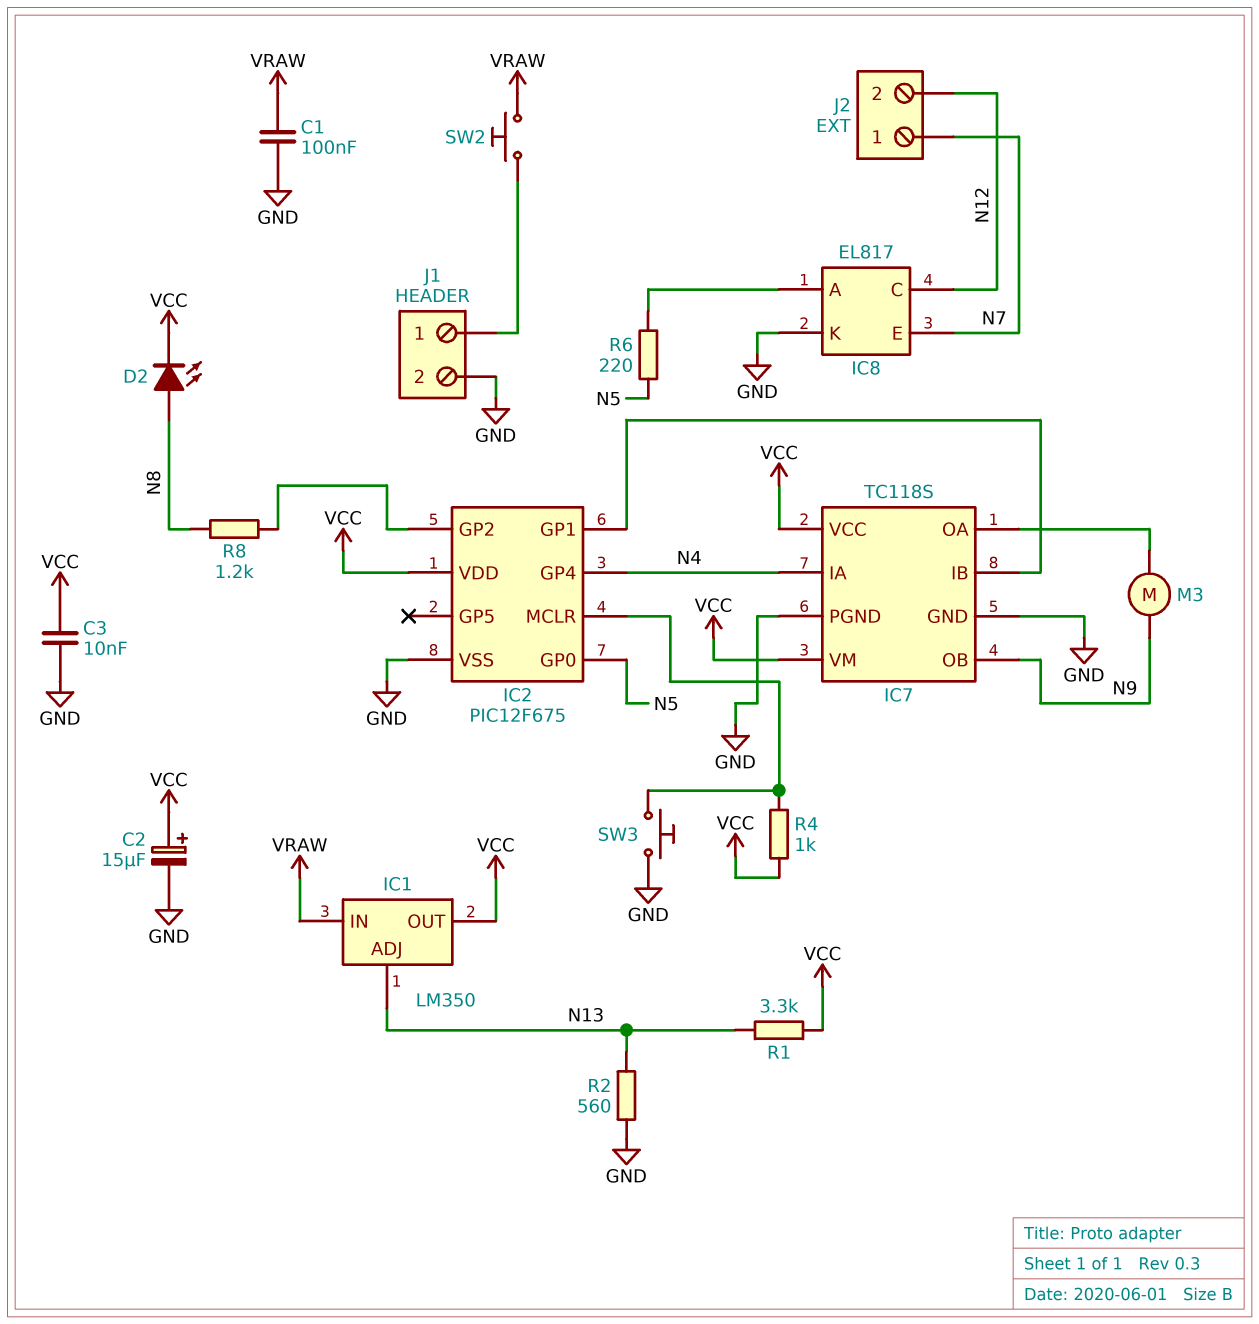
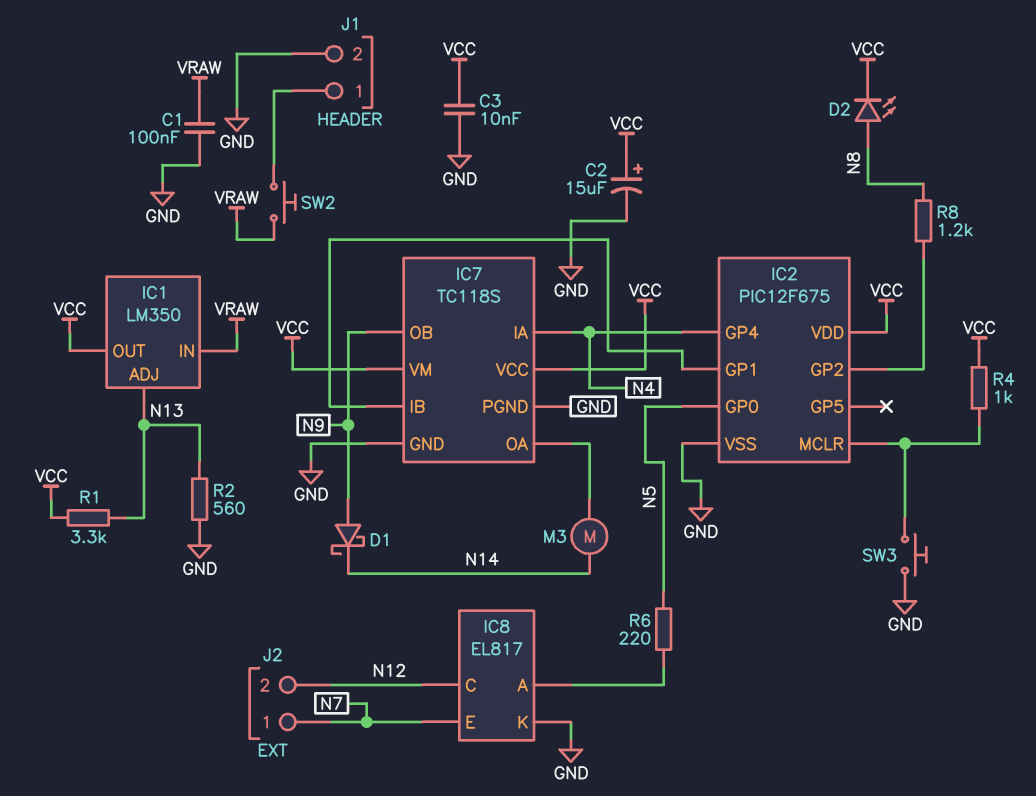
D1: none -> schottky (A N9, K N14)
M3: motor (IC7/OA, N9) -> motor (IC7/OA, N14)

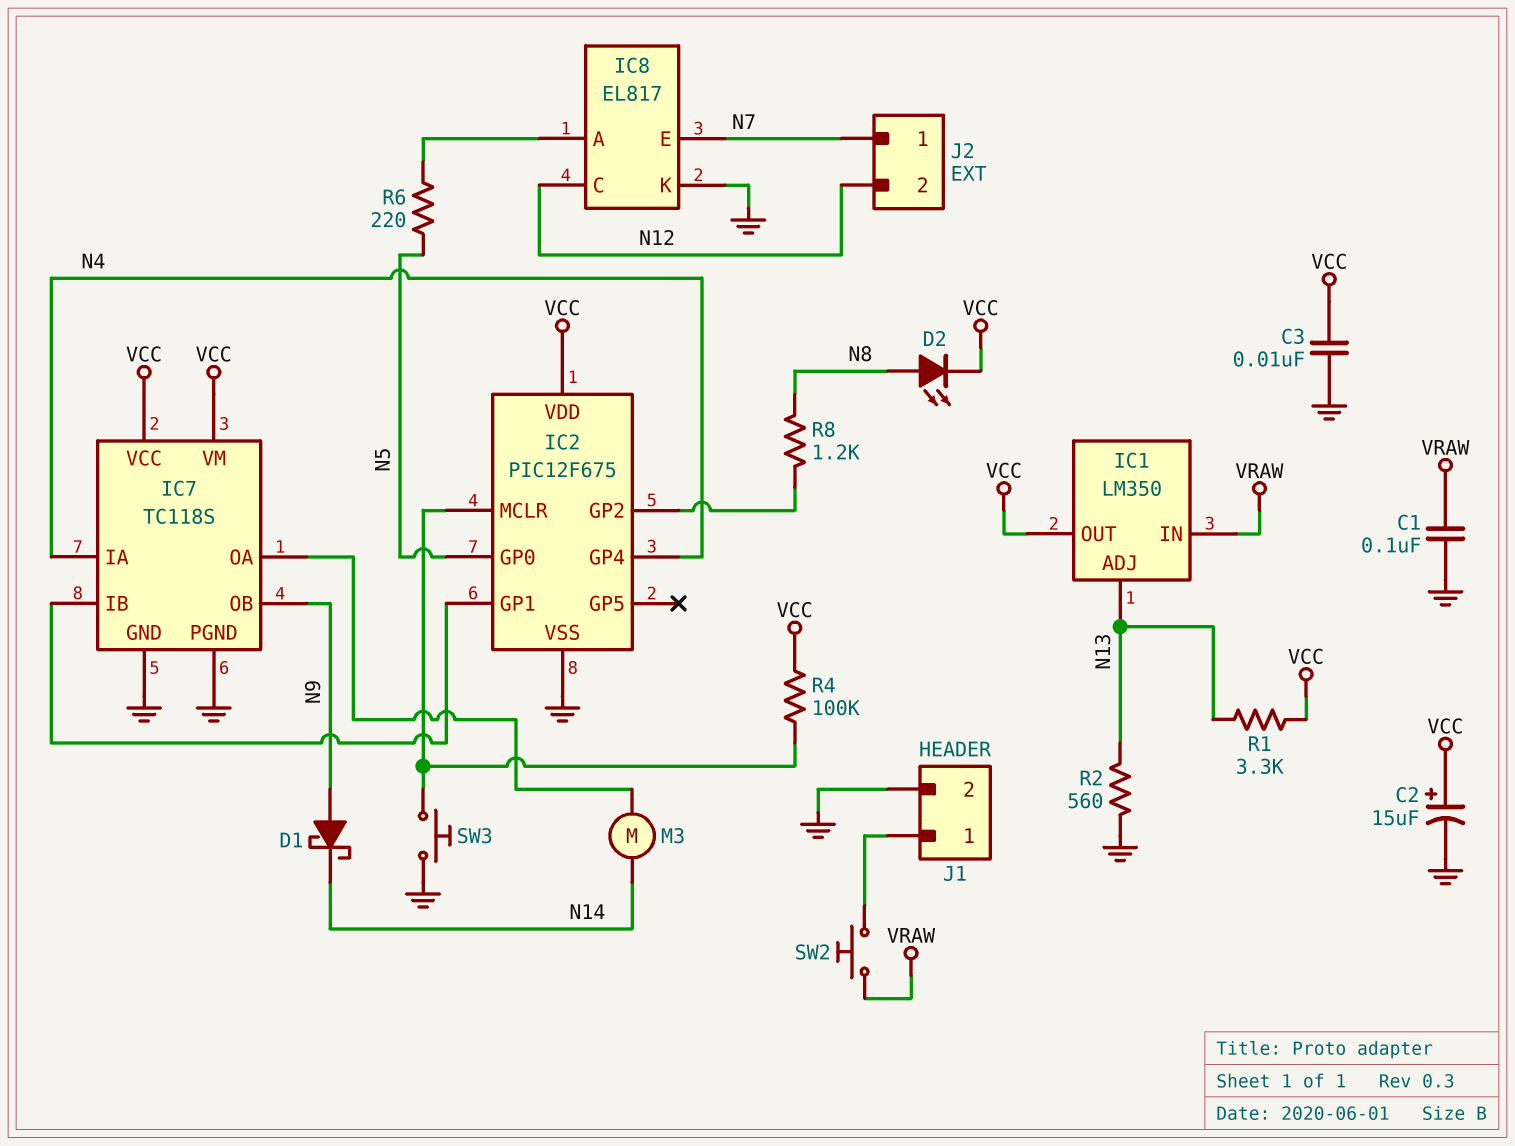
R4: 1k (IC2/MCLR, VCC) -> 100k (IC2/MCLR, VCC)

